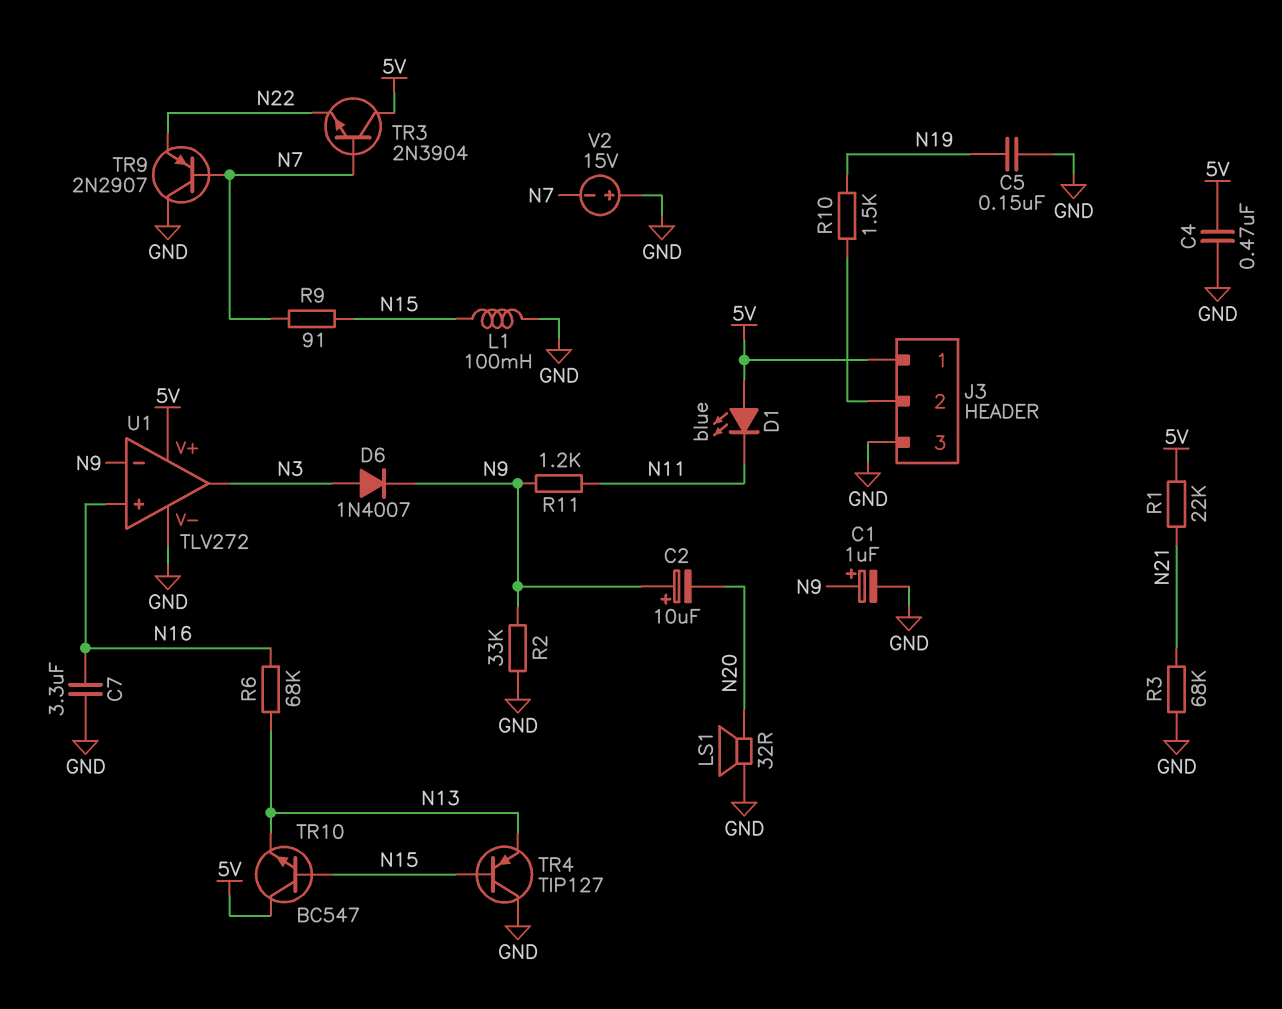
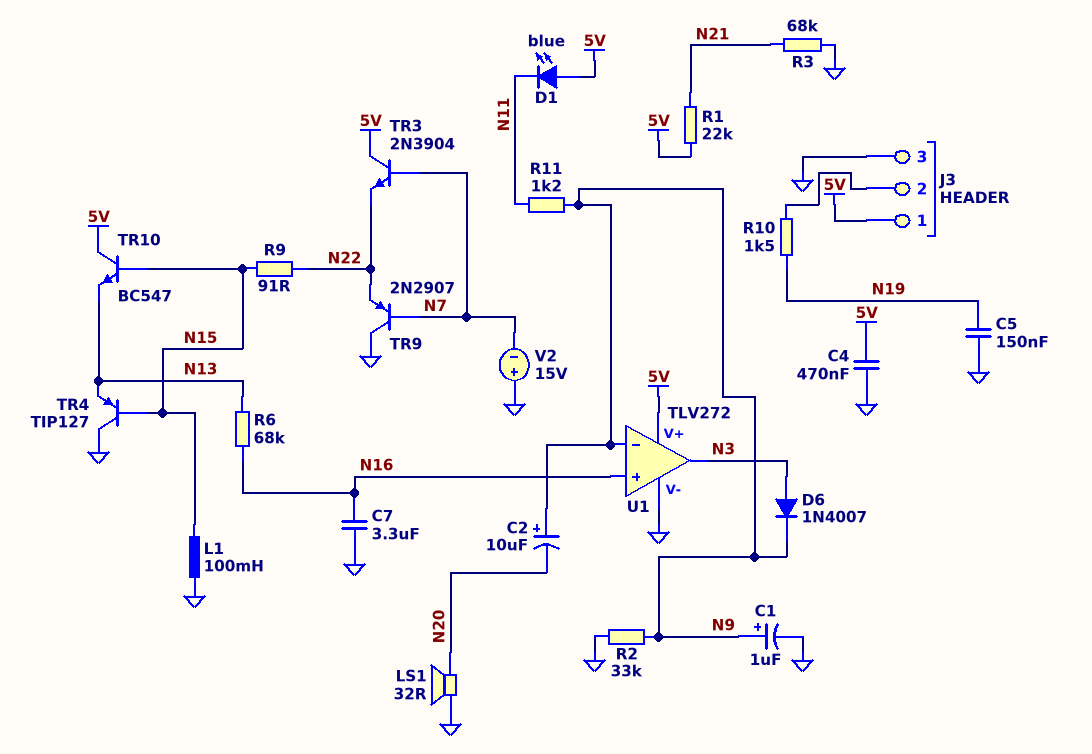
R9: 91 (N7, N15) -> 91 (N15, N22)

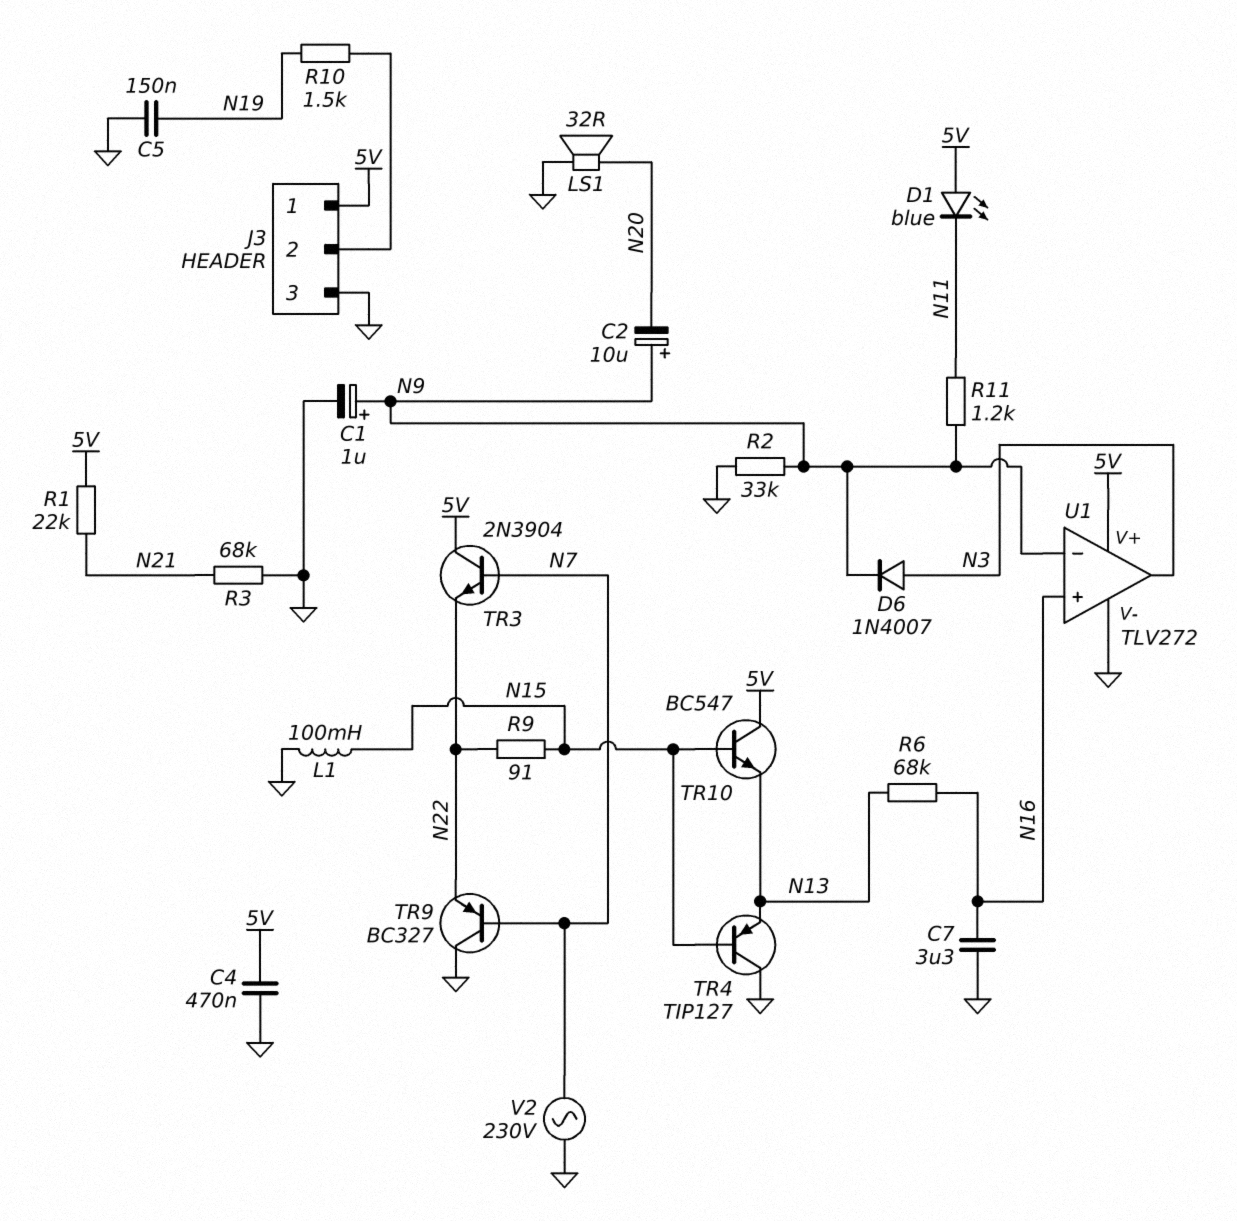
TR9: PNP 2N2907 (B N7, C GND, E N22) -> PNP BC327 (B N7, C GND, E N22)
V2: 15V (plus GND, minus N7) -> AC 230V (GND, N7)

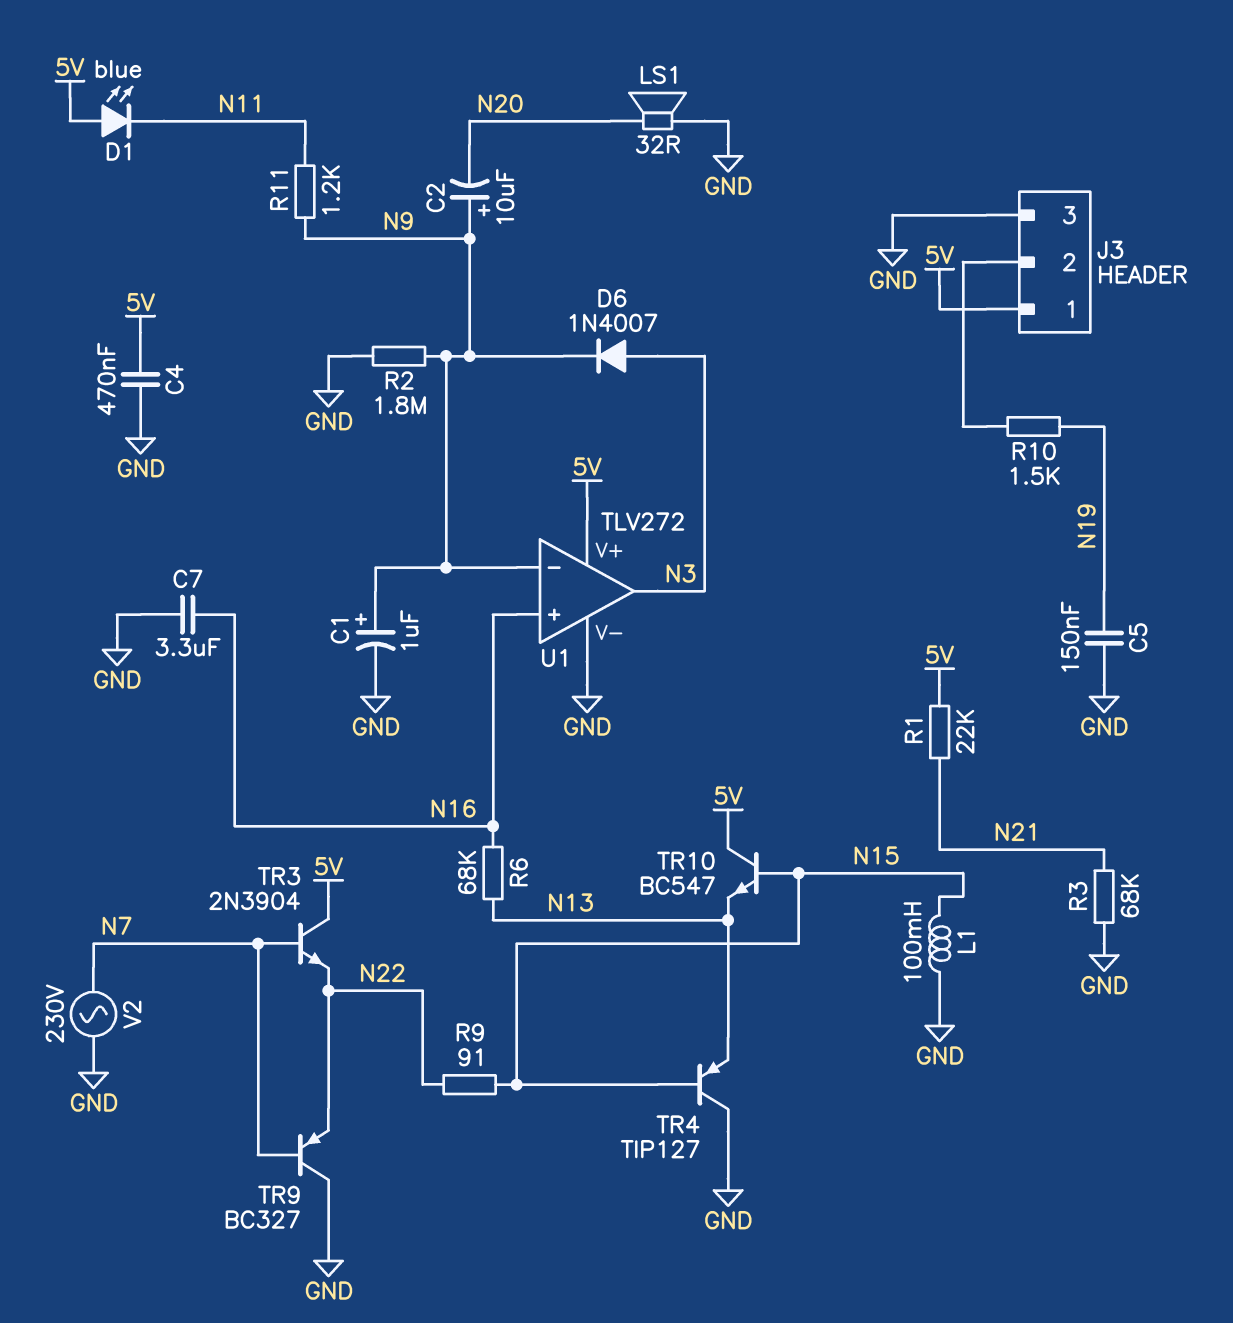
R2: 33k (GND, N9) -> 1.8M (GND, N9)

